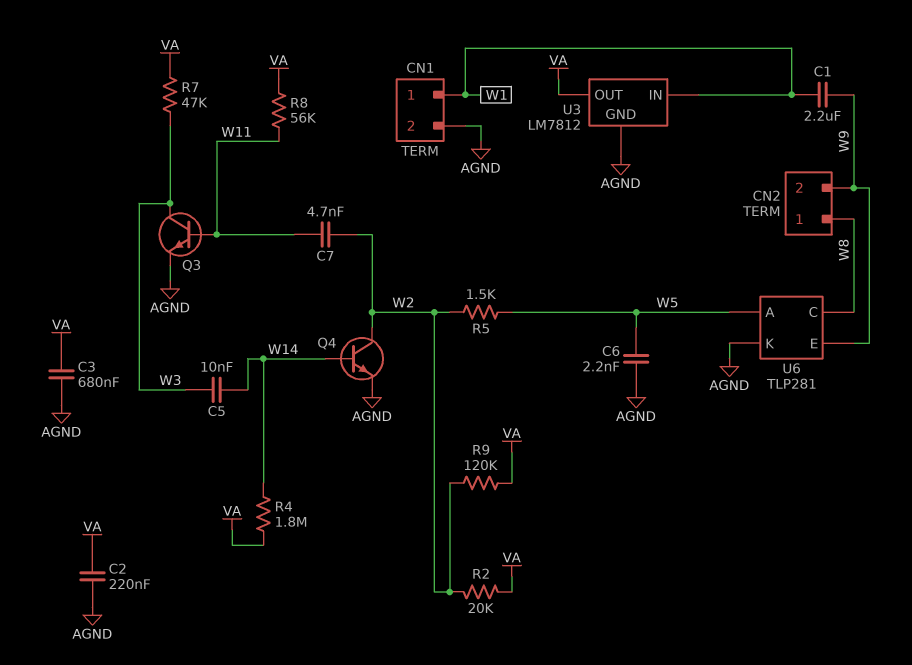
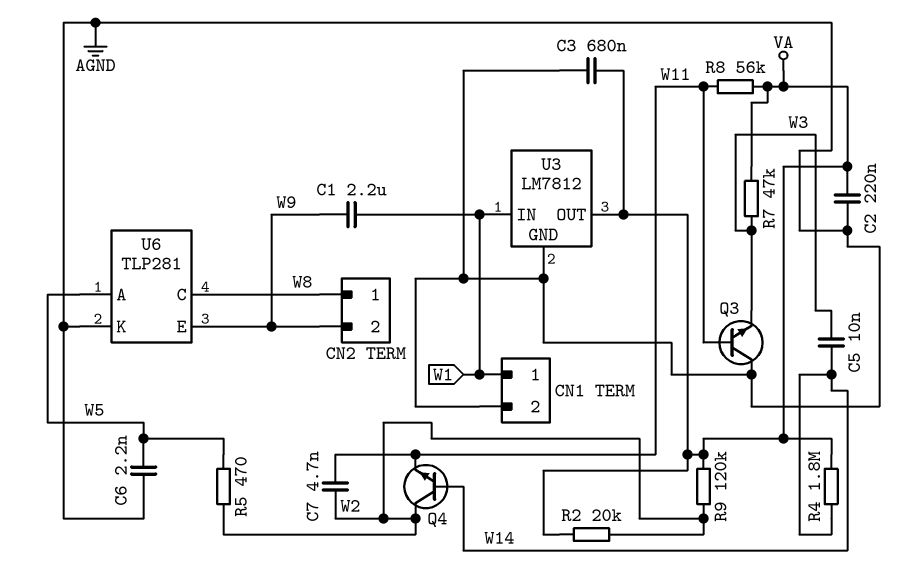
Q3: NPN (B W11, C W3, E AGND) -> NPN (B W11, C AGND, E W3)
Q4: NPN (B W14, C W2, E AGND) -> NPN (B W14, C W2, E W11)
R5: 1.5k (W2, W5) -> 470 (W2, W5)

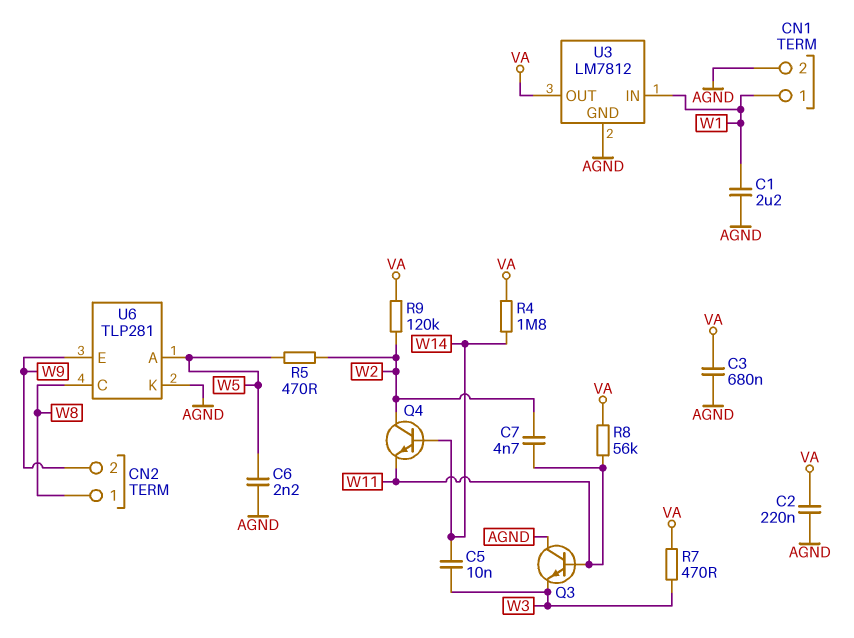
C1: 2.2uF (W1, W9) -> 2.2uF (AGND, W1)
R2: 20k (VA, W2) -> none
R7: 47k (VA, W3) -> 470 (VA, W3)

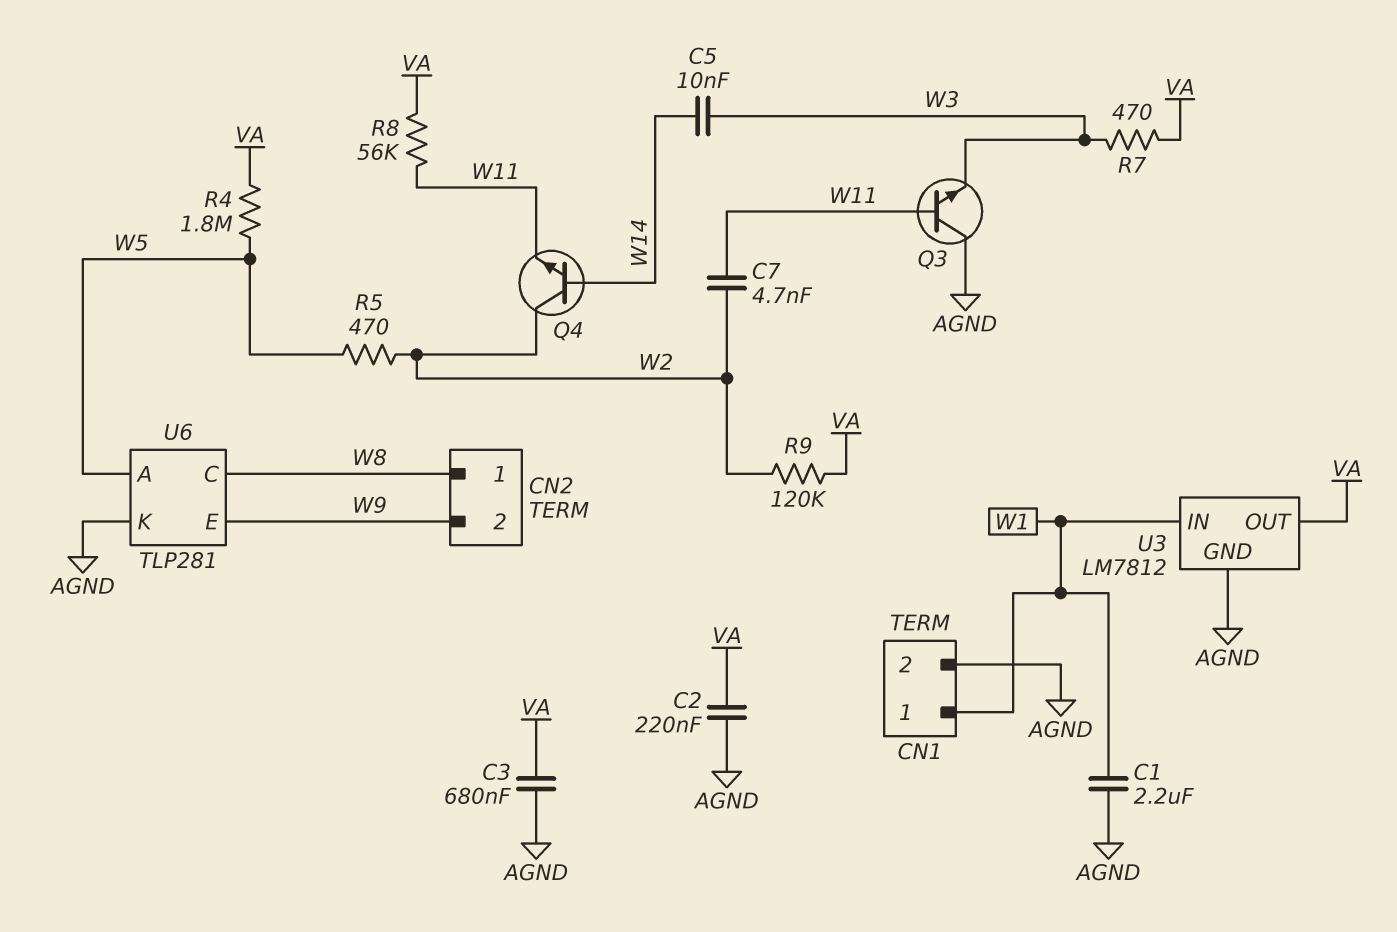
C6: 2.2nF (AGND, W5) -> none
R4: 1.8M (VA, W14) -> 1.8M (VA, W5)

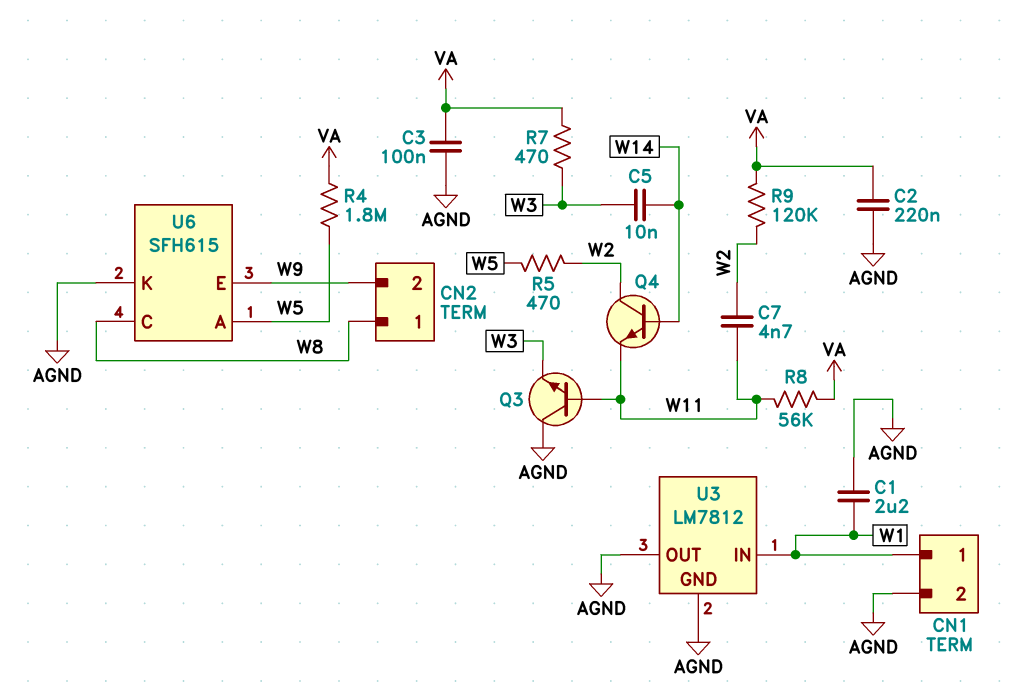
C3: 680nF (AGND, VA) -> 100nF (AGND, VA)
U3 pin OUT: VA -> AGND
U6: TLP281 -> SFH615

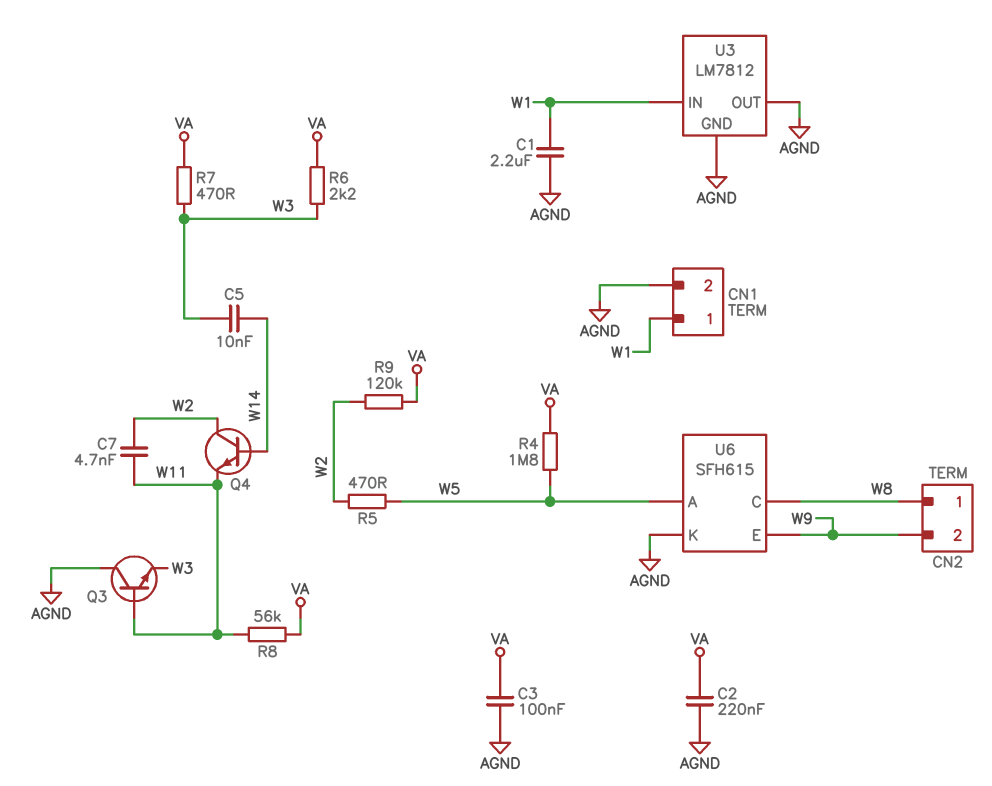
R6: none -> 2.2k (VA, W3)

